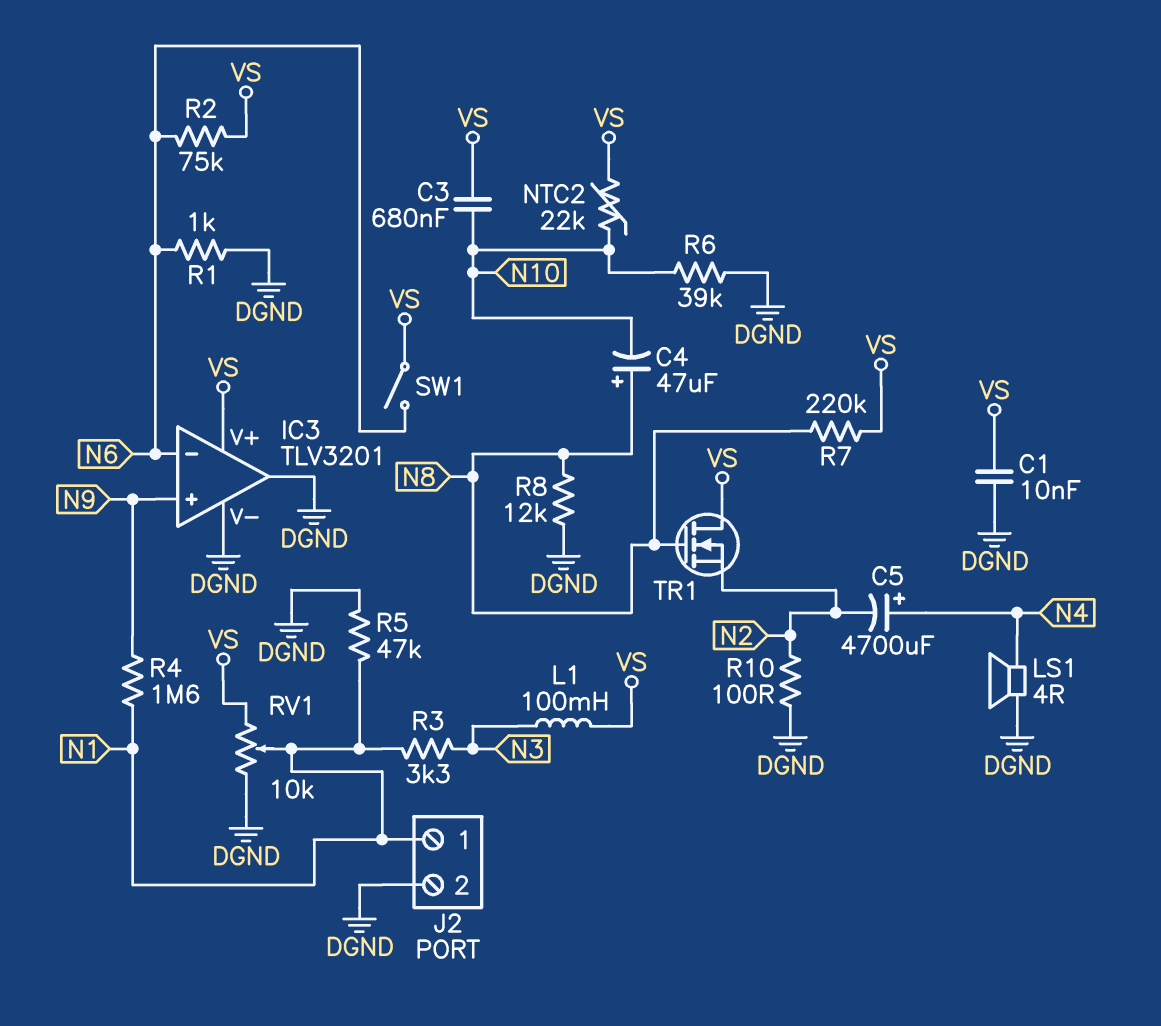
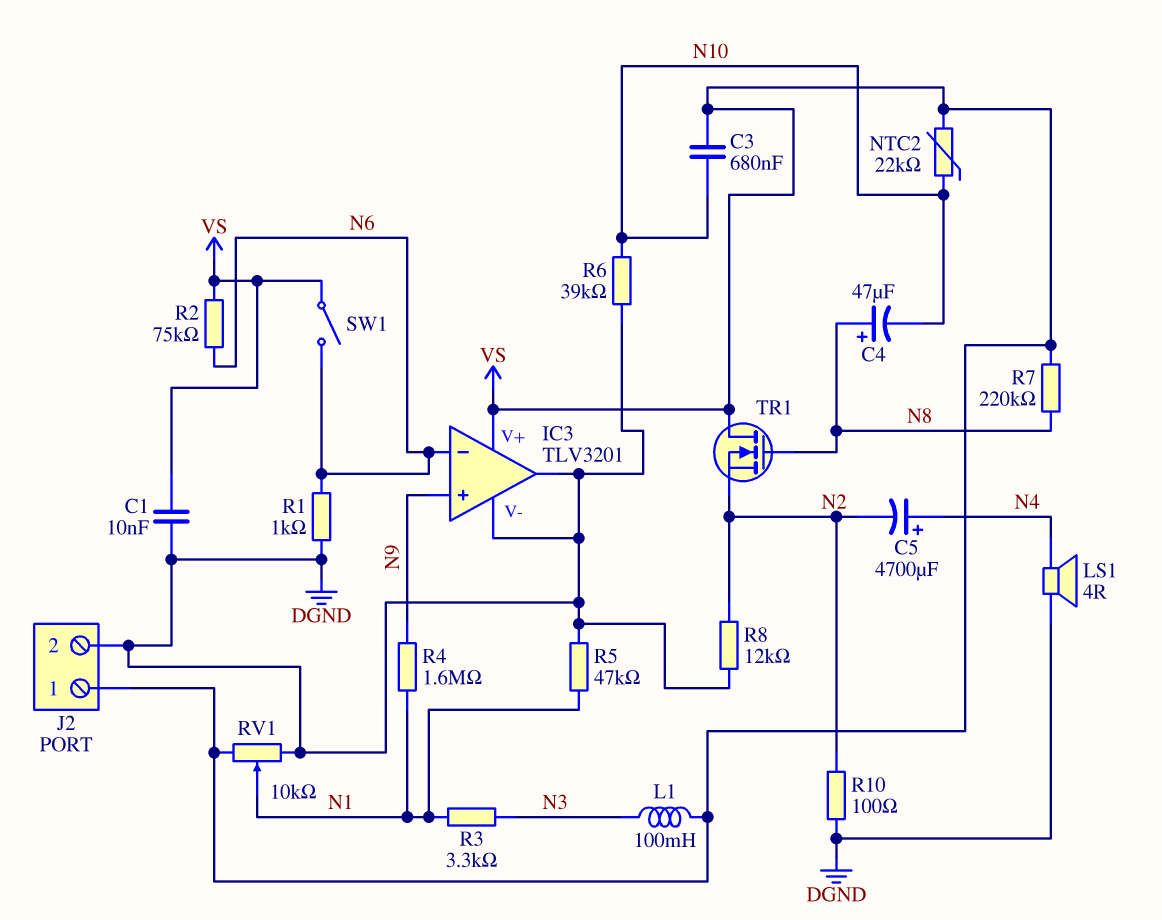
J2 pin 1: N1 -> VS
R8: 12k (DGND, N8) -> 12k (DGND, N2)

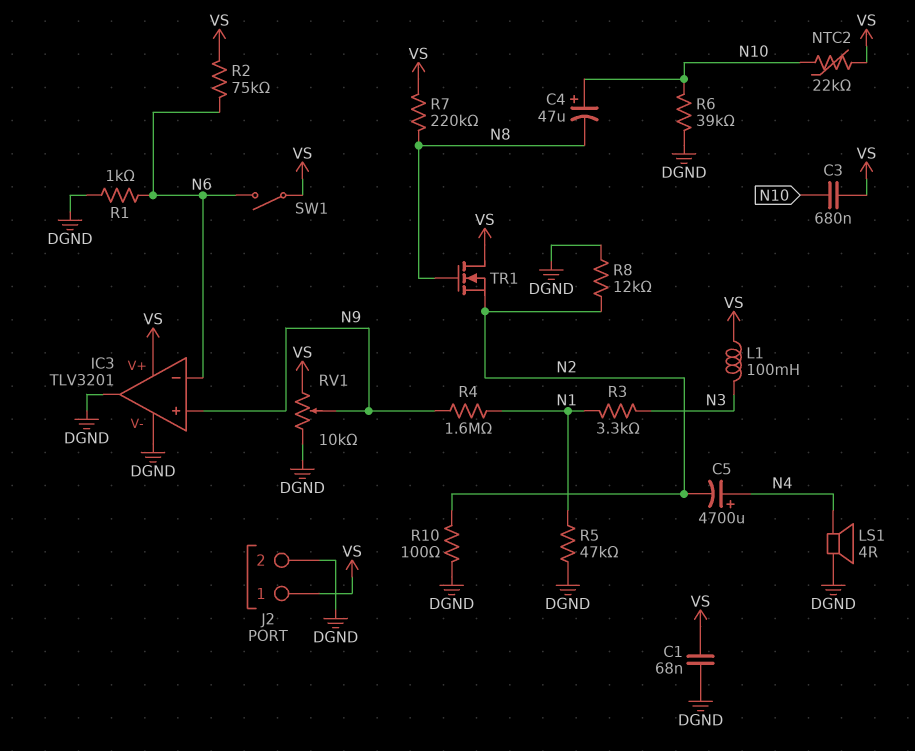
C1: 10nF (DGND, VS) -> 68nF (DGND, VS)
C4: 47uF (plus N8, minus N10) -> 47uF (plus N10, minus N8)
RV1: 10k (DGND, VS, wiper N1) -> 10k (DGND, VS, wiper N9)

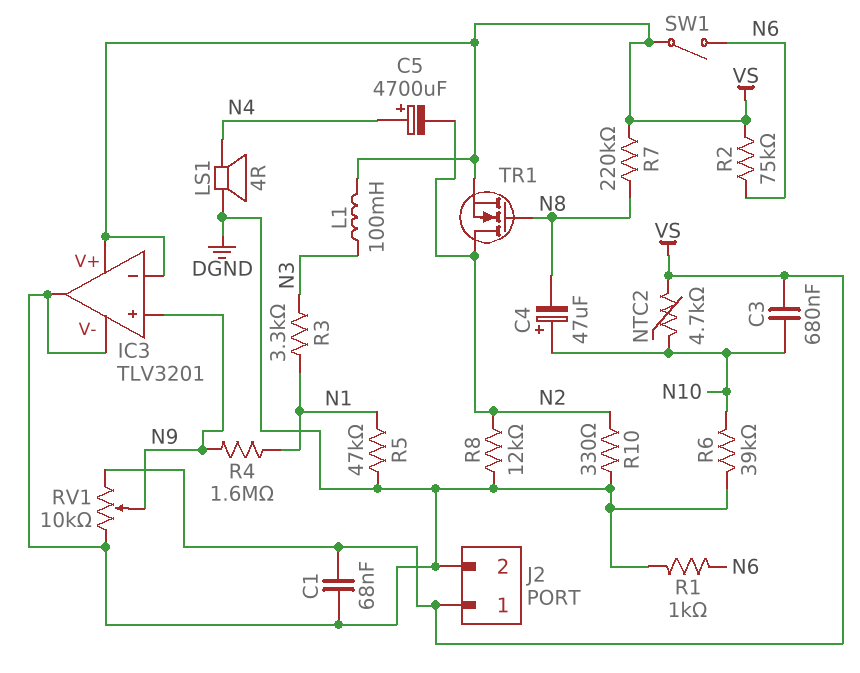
IC3 pin in-: N6 -> VS
NTC2: 22k (N10, VS) -> 4.7k (N10, VS)
R10: 100 (DGND, N2) -> 330 (DGND, N2)
TR1: NMOS (G N8, D VS, S N2) -> NMOS (G N8, D N2, S VS)

